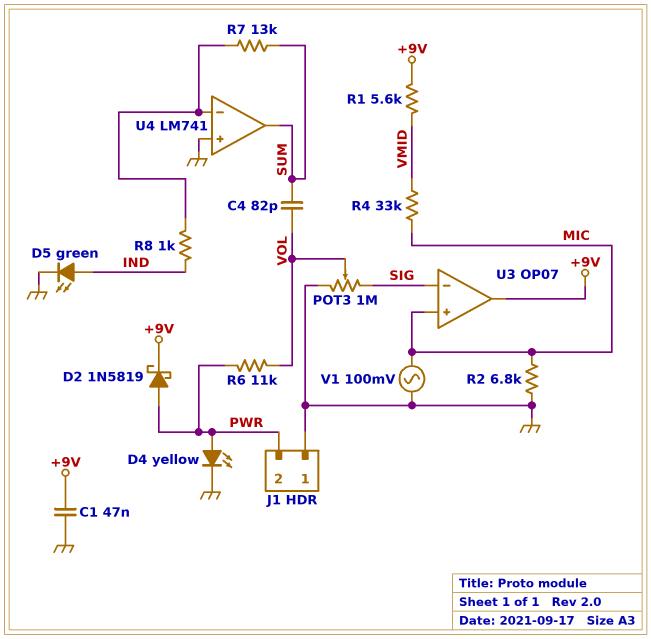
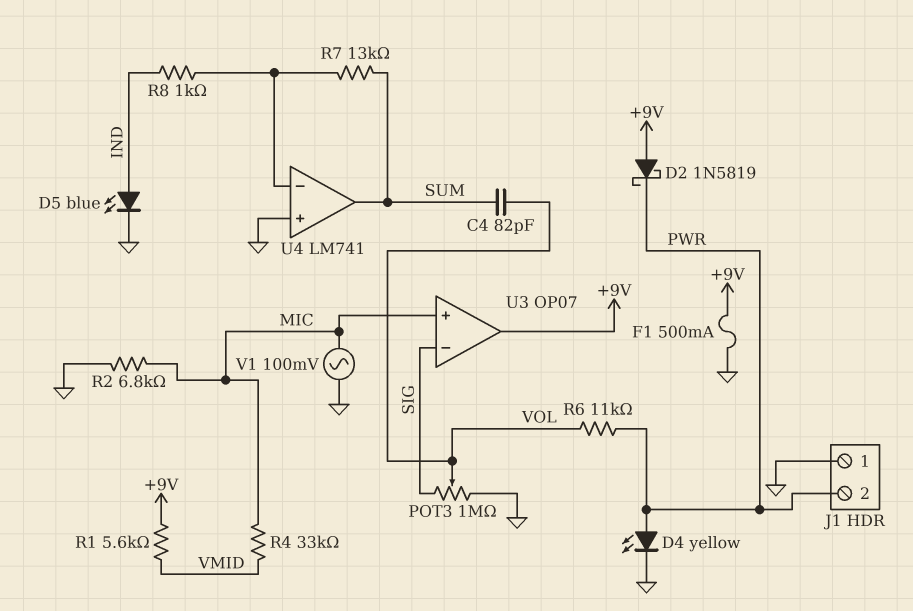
C1: 47nF (+9V, GND) -> none
D2: schottky 1N5819 (A PWR, K +9V) -> schottky 1N5819 (A +9V, K PWR)
D5: LED green (A IND, K GND) -> LED blue (A IND, K GND)
F1: none -> 500mA (+9V, GND)

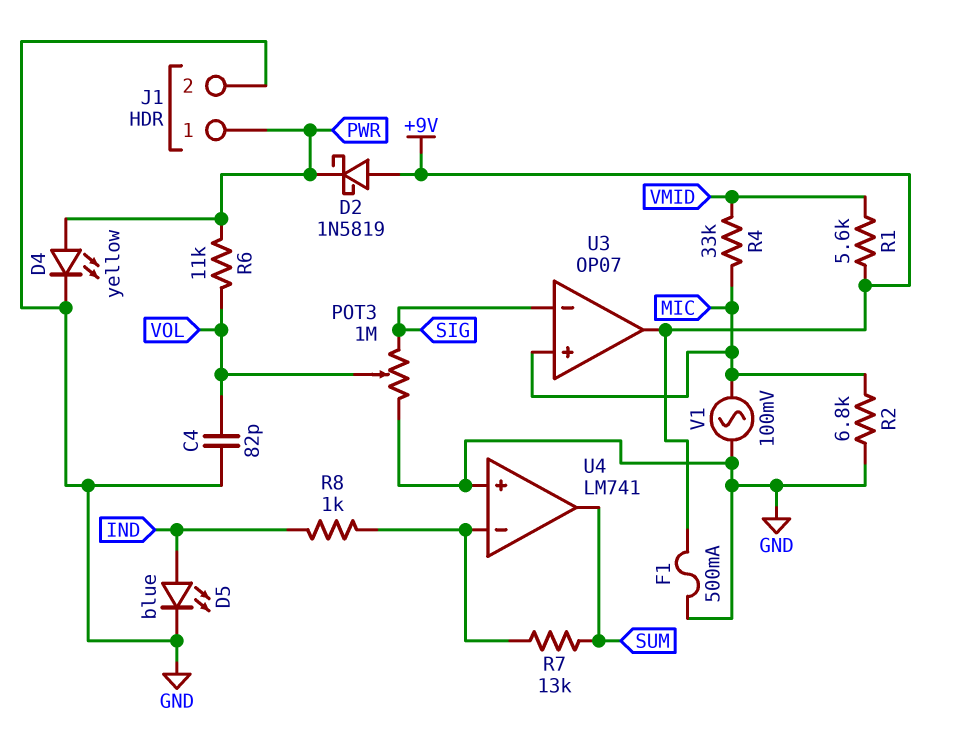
C4: 82pF (SUM, VOL) -> 82pF (GND, VOL)
J1 pin 1: GND -> PWR
J1 pin 2: PWR -> GND

